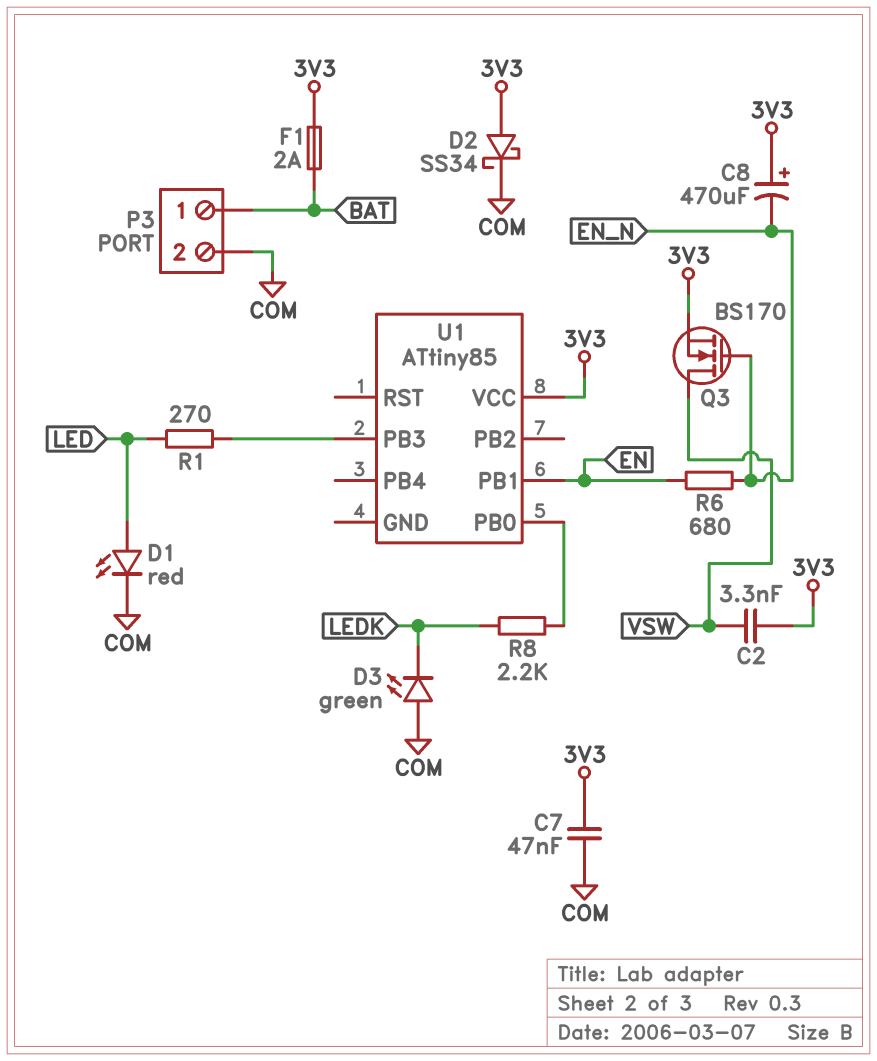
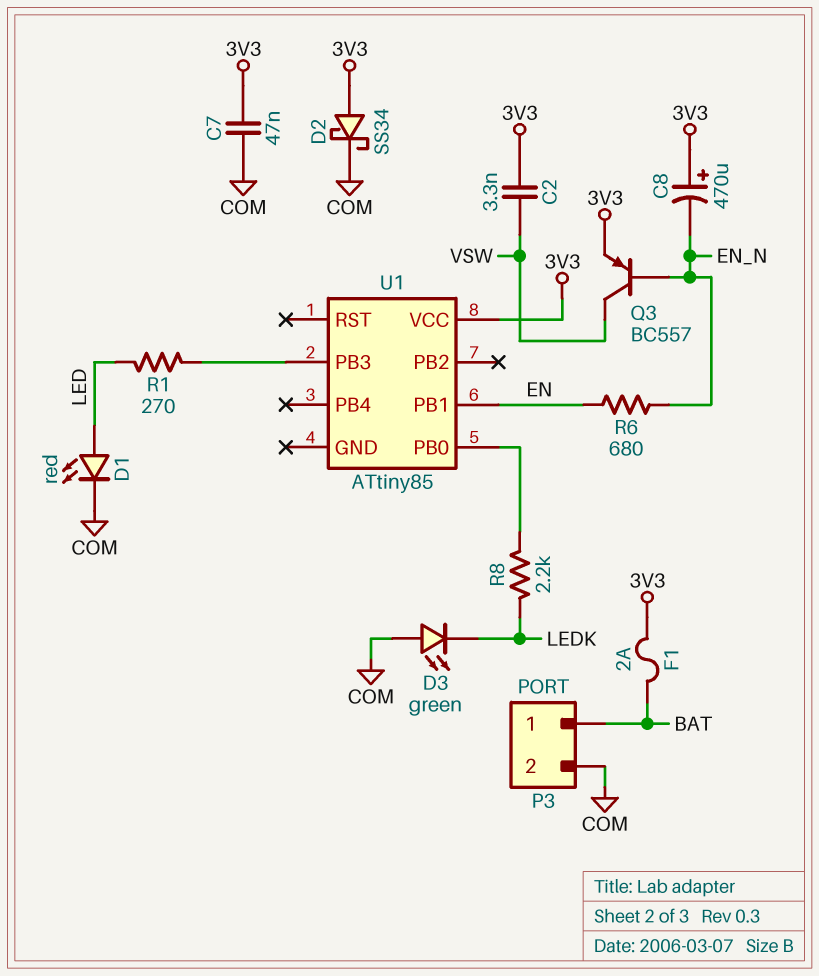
Q3: NMOS BS170 (G EN_N, D VSW, S 3V3) -> PNP BC557 (B EN_N, C VSW, E 3V3)

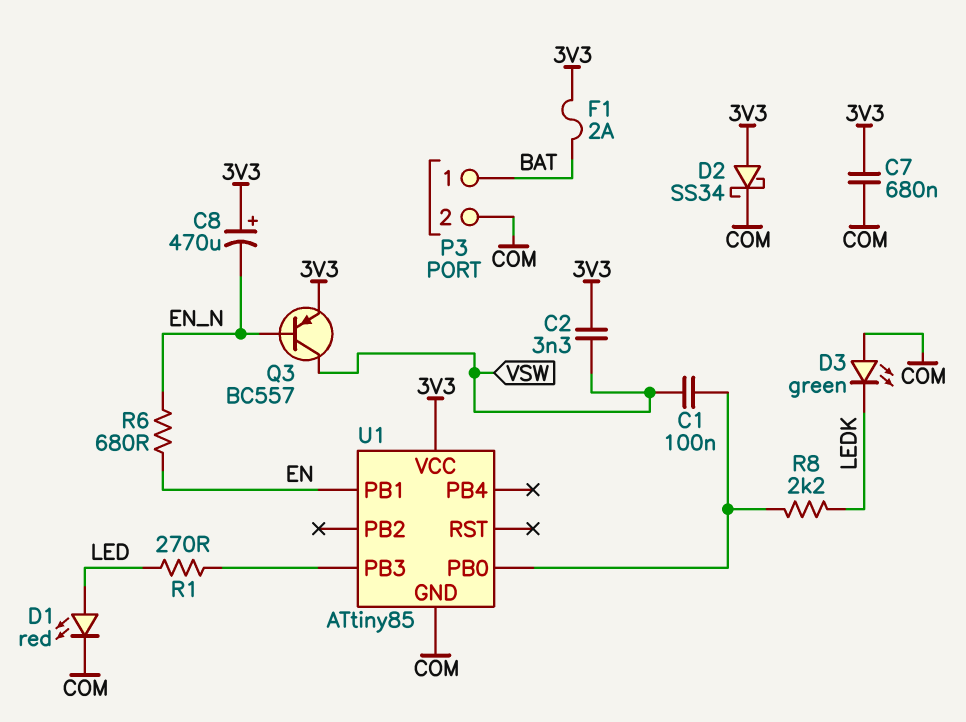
C1: none -> 100nF (U1/PB0, VSW)
C7: 47nF (3V3, COM) -> 680nF (3V3, COM)
U1 pin GND: none -> COM

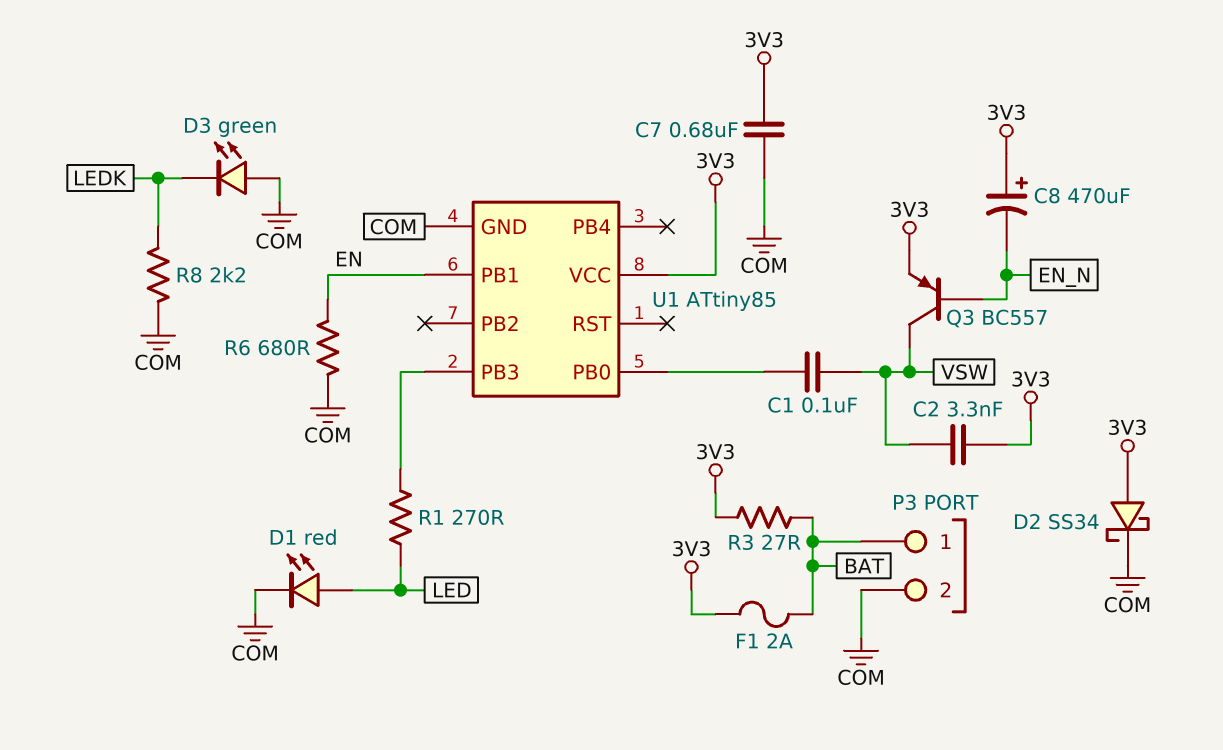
R3: none -> 27 (3V3, BAT)
R6: 680 (EN, EN_N) -> 680 (COM, EN)
R8: 2.2k (LEDK, U1/PB0) -> 2.2k (COM, LEDK)

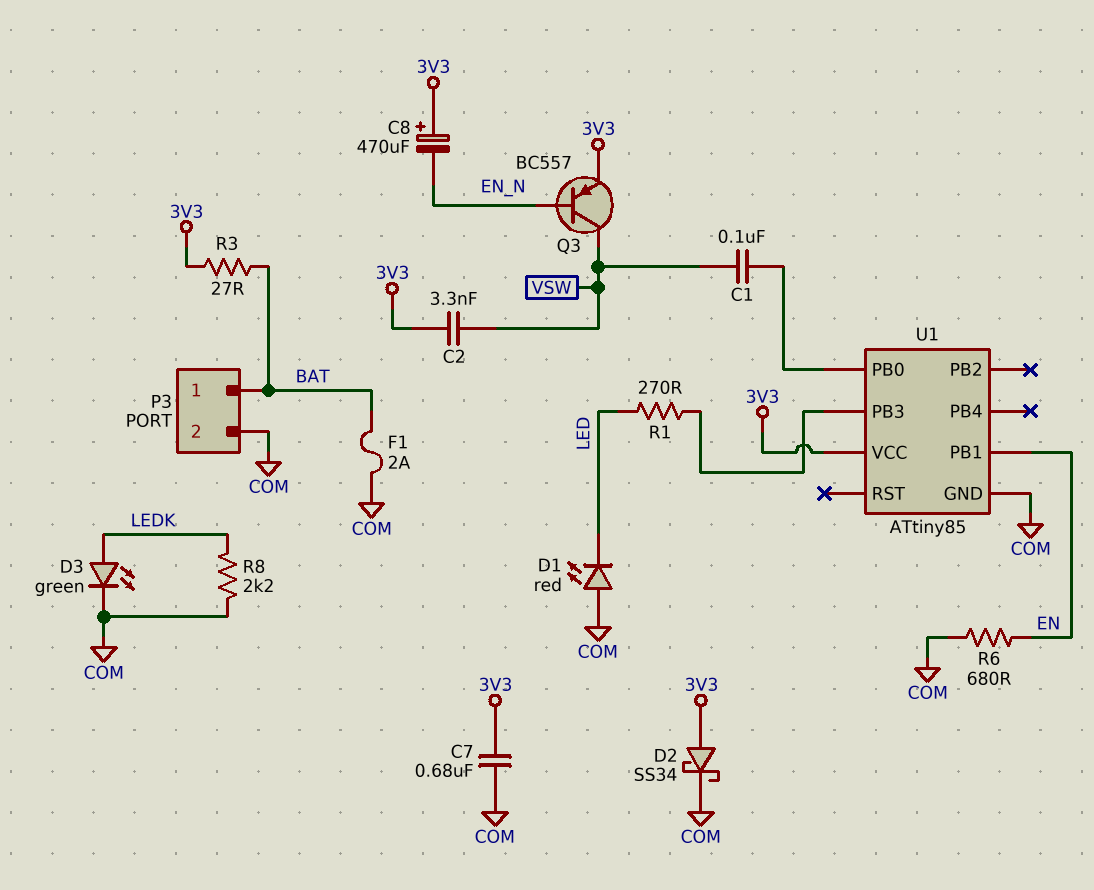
D1: LED red (A LED, K COM) -> LED red (A COM, K LED)
D3: LED green (A COM, K LEDK) -> LED green (A LEDK, K COM)
F1: 2A (3V3, BAT) -> 2A (BAT, COM)

